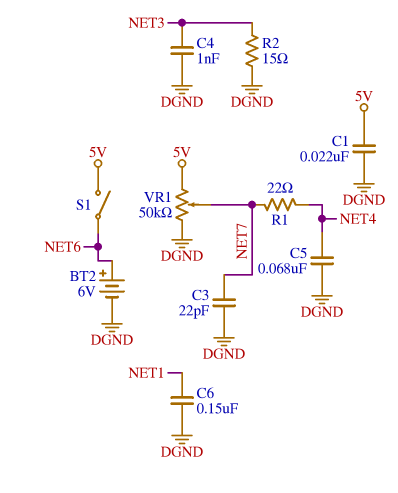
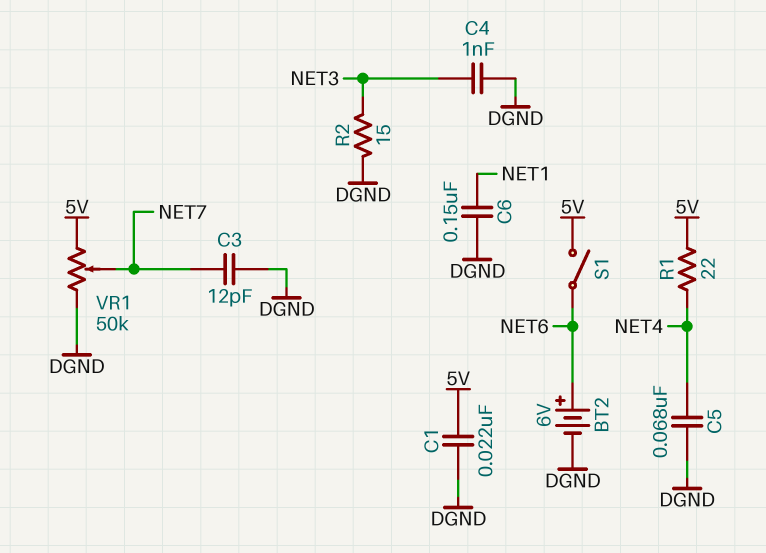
C3: 22pF (DGND, NET7) -> 12pF (DGND, NET7)
R1: 22 (NET4, NET7) -> 22 (5V, NET4)

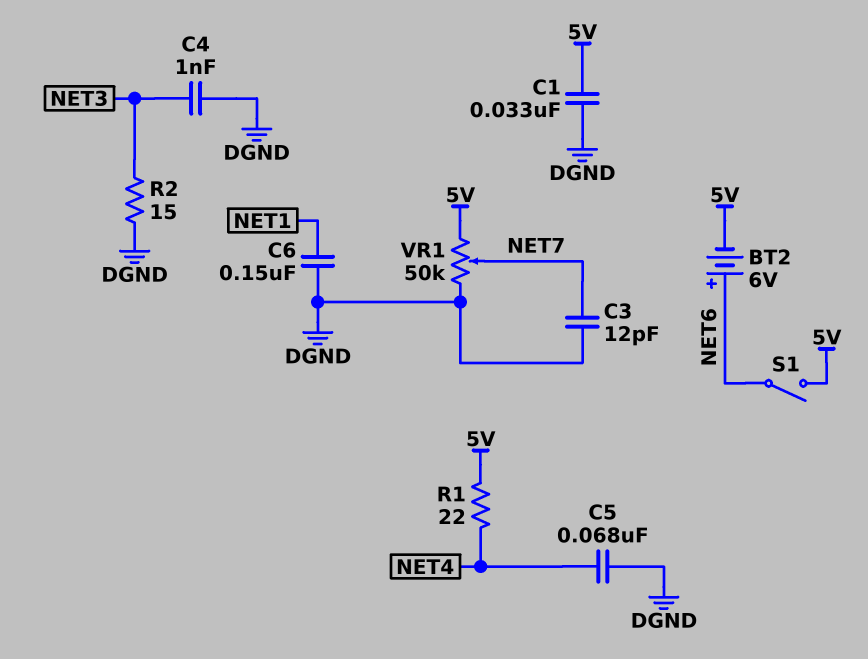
BT2: 6V (plus NET6, minus DGND) -> 6V (plus NET6, minus 5V)
C1: 22nF (5V, DGND) -> 33nF (5V, DGND)

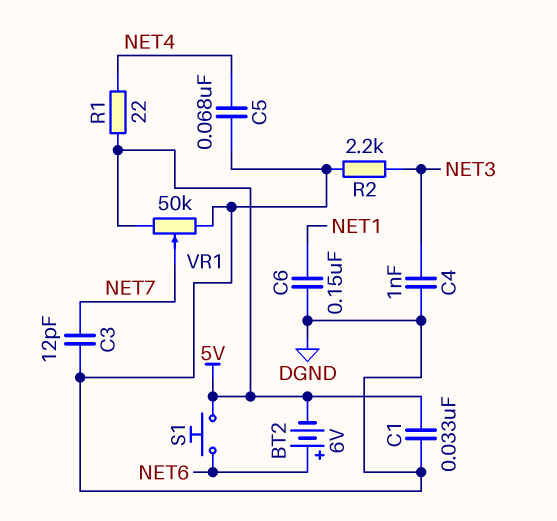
R2: 15 (DGND, NET3) -> 2.2k (DGND, NET3)
S1: switch (5V, NET6) -> button (5V, NET6)

